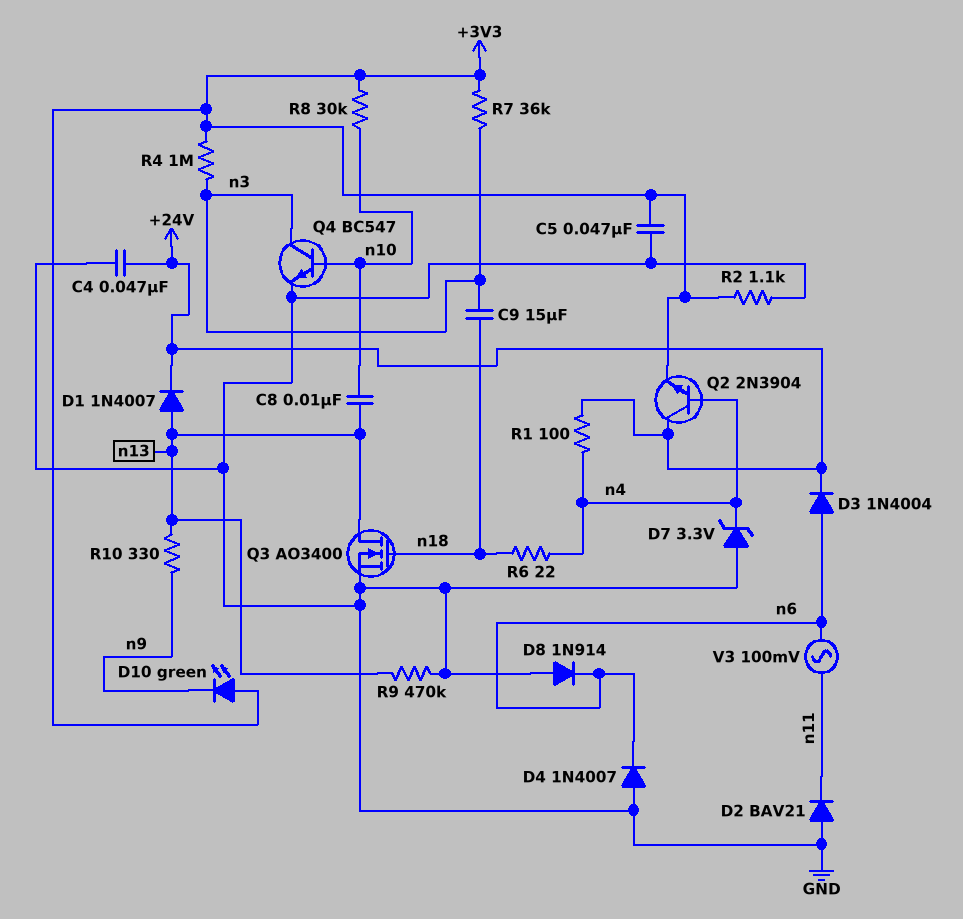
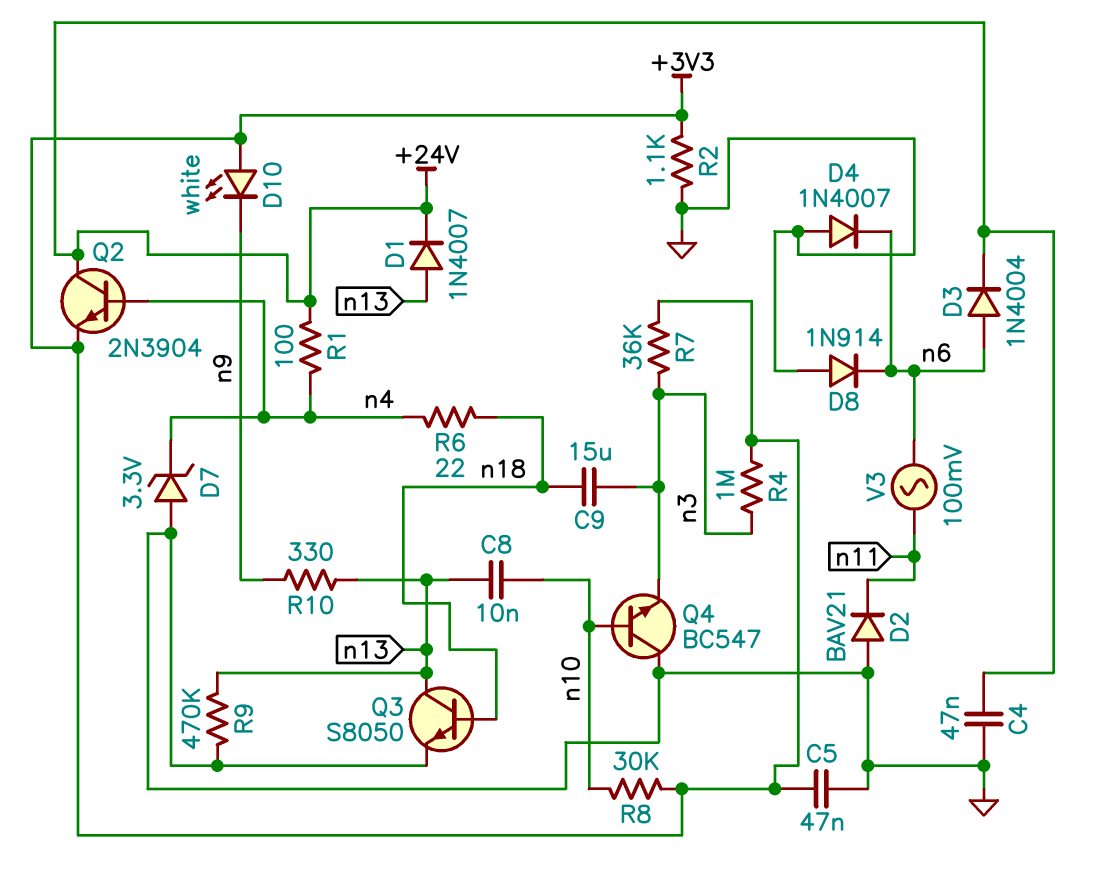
D10: LED green (A +3V3, K n9) -> LED white (A +3V3, K n9)
Q3: NMOS AO3400 (G n18, D n13, S GND) -> NPN S8050 (B n18, C n13, E GND)
Q4: NPN BC547 (B n10, C n3, E GND) -> NPN BC547 (B n10, C GND, E n3)

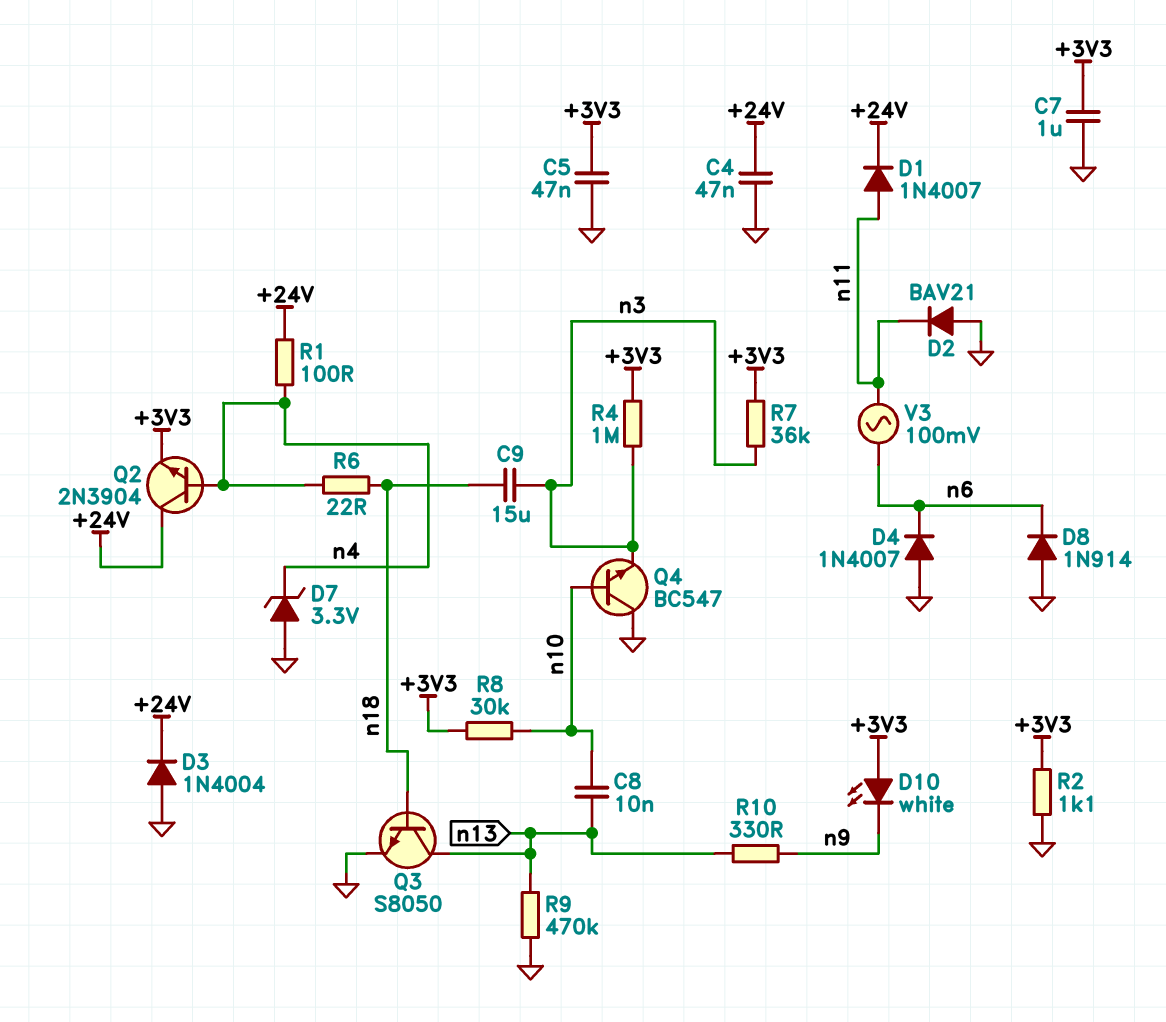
C7: none -> 1uF (+3V3, GND)
D1: diode 1N4007 (A n13, K +24V) -> diode 1N4007 (A n11, K +24V)
D3: diode 1N4004 (A n6, K +24V) -> diode 1N4004 (A GND, K +24V)

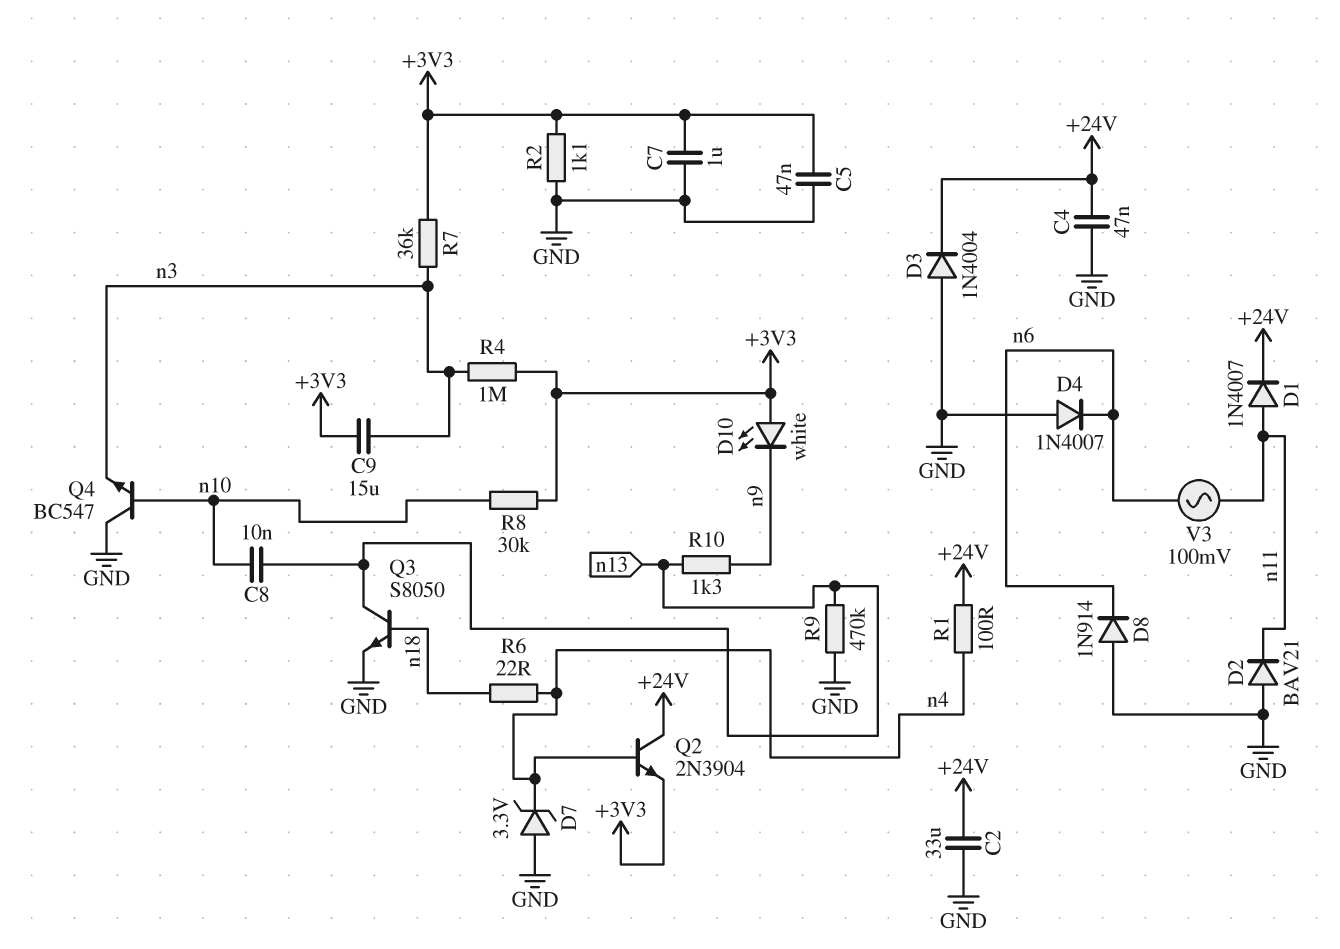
C2: none -> 33uF (+24V, GND)
C9: 15uF (n3, n18) -> 15uF (+3V3, n3)
R10: 330 (n9, n13) -> 1.3k (n9, n13)

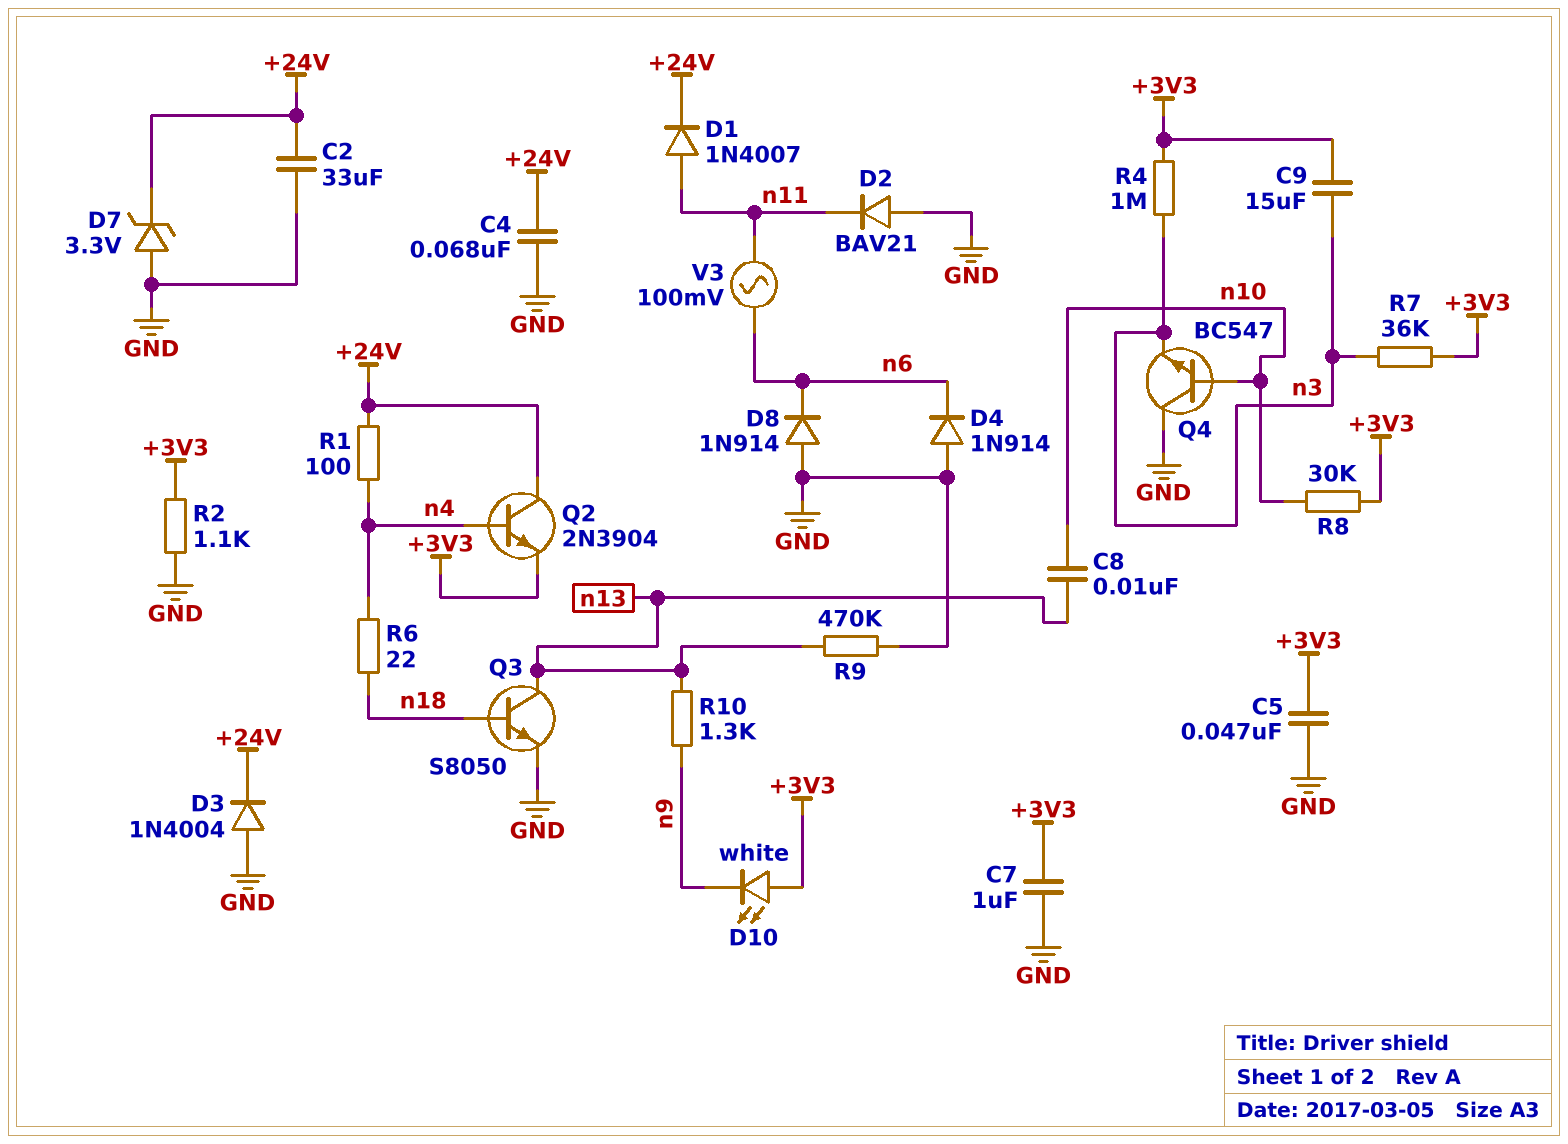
C4: 47nF (+24V, GND) -> 68nF (+24V, GND)
D4: diode 1N4007 (A GND, K n6) -> diode 1N914 (A GND, K n6)
D7: zener 3.3V (A GND, K n4) -> zener 3.3V (A GND, K +24V)

